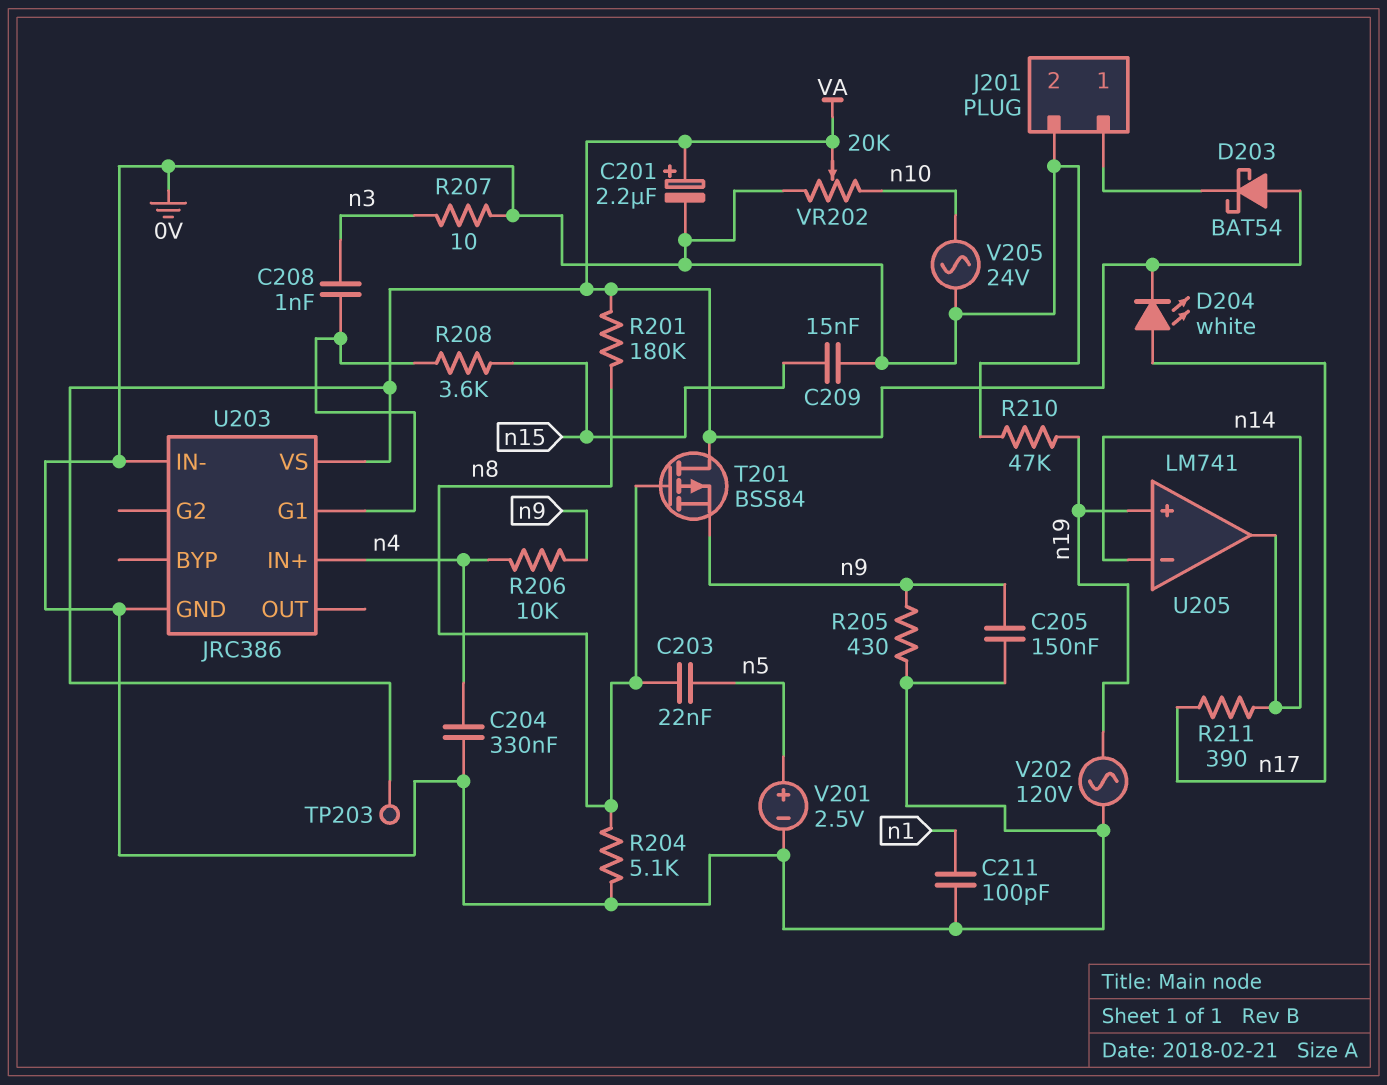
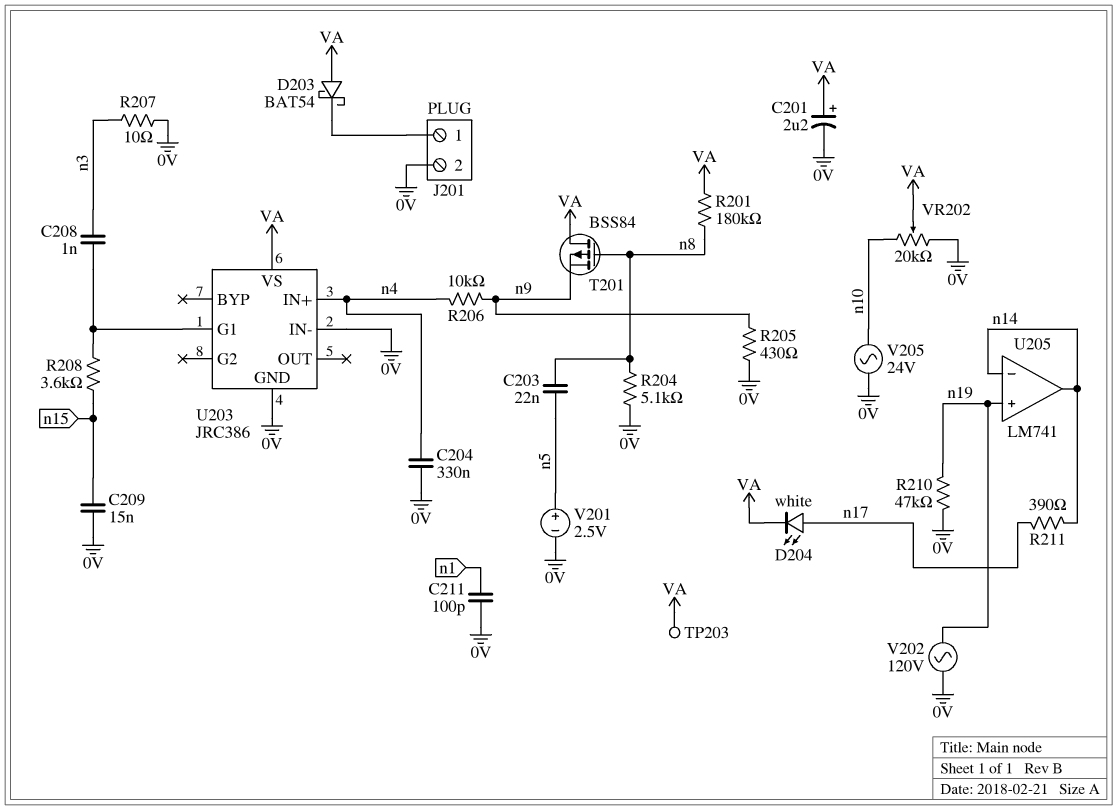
C205: 150nF (0V, n9) -> none

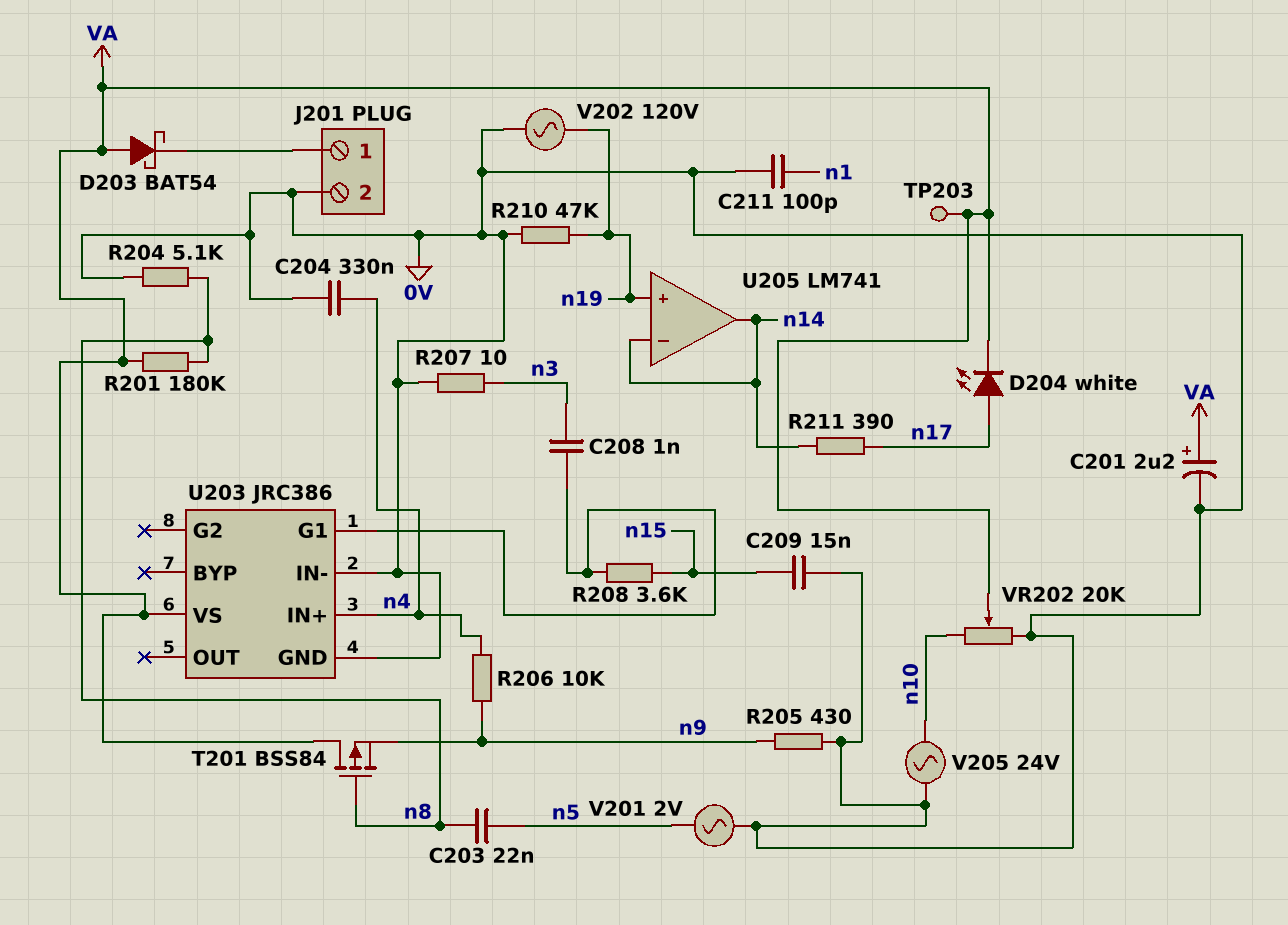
V201: 2.5V (plus n5, minus 0V) -> AC 2V (0V, n5)

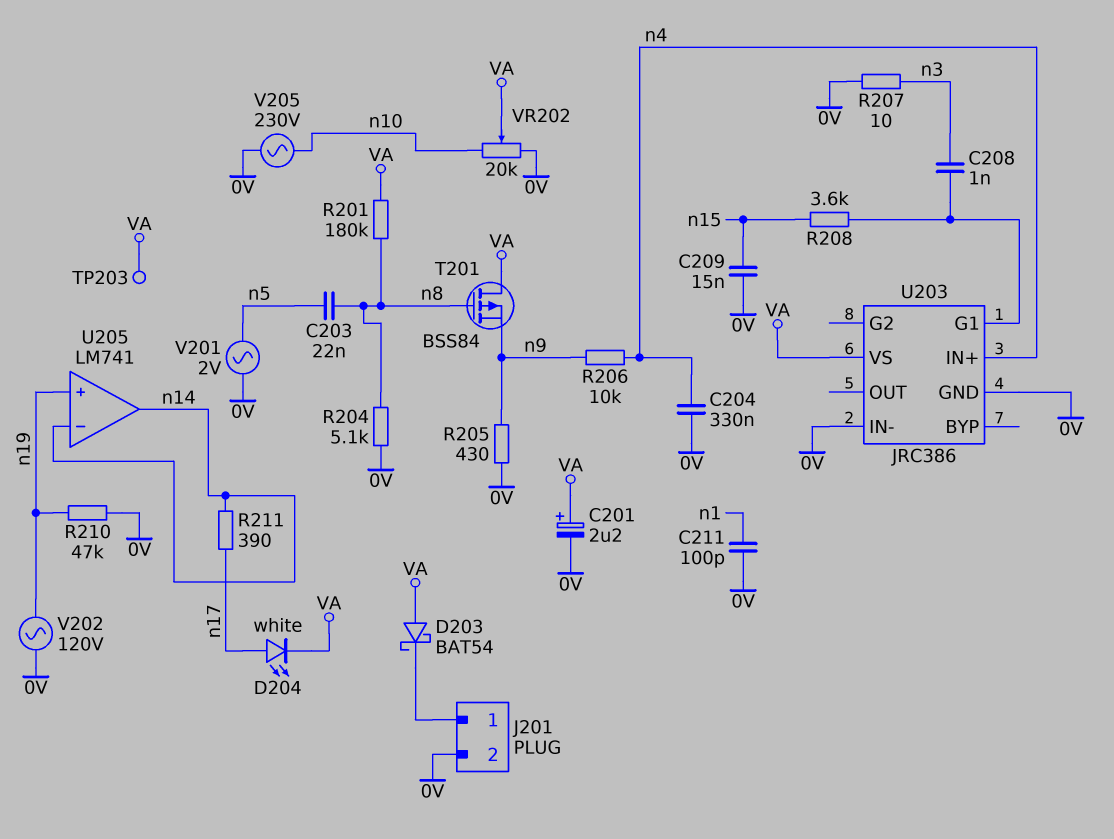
V205: AC 24V (0V, n10) -> AC 230V (0V, n10)

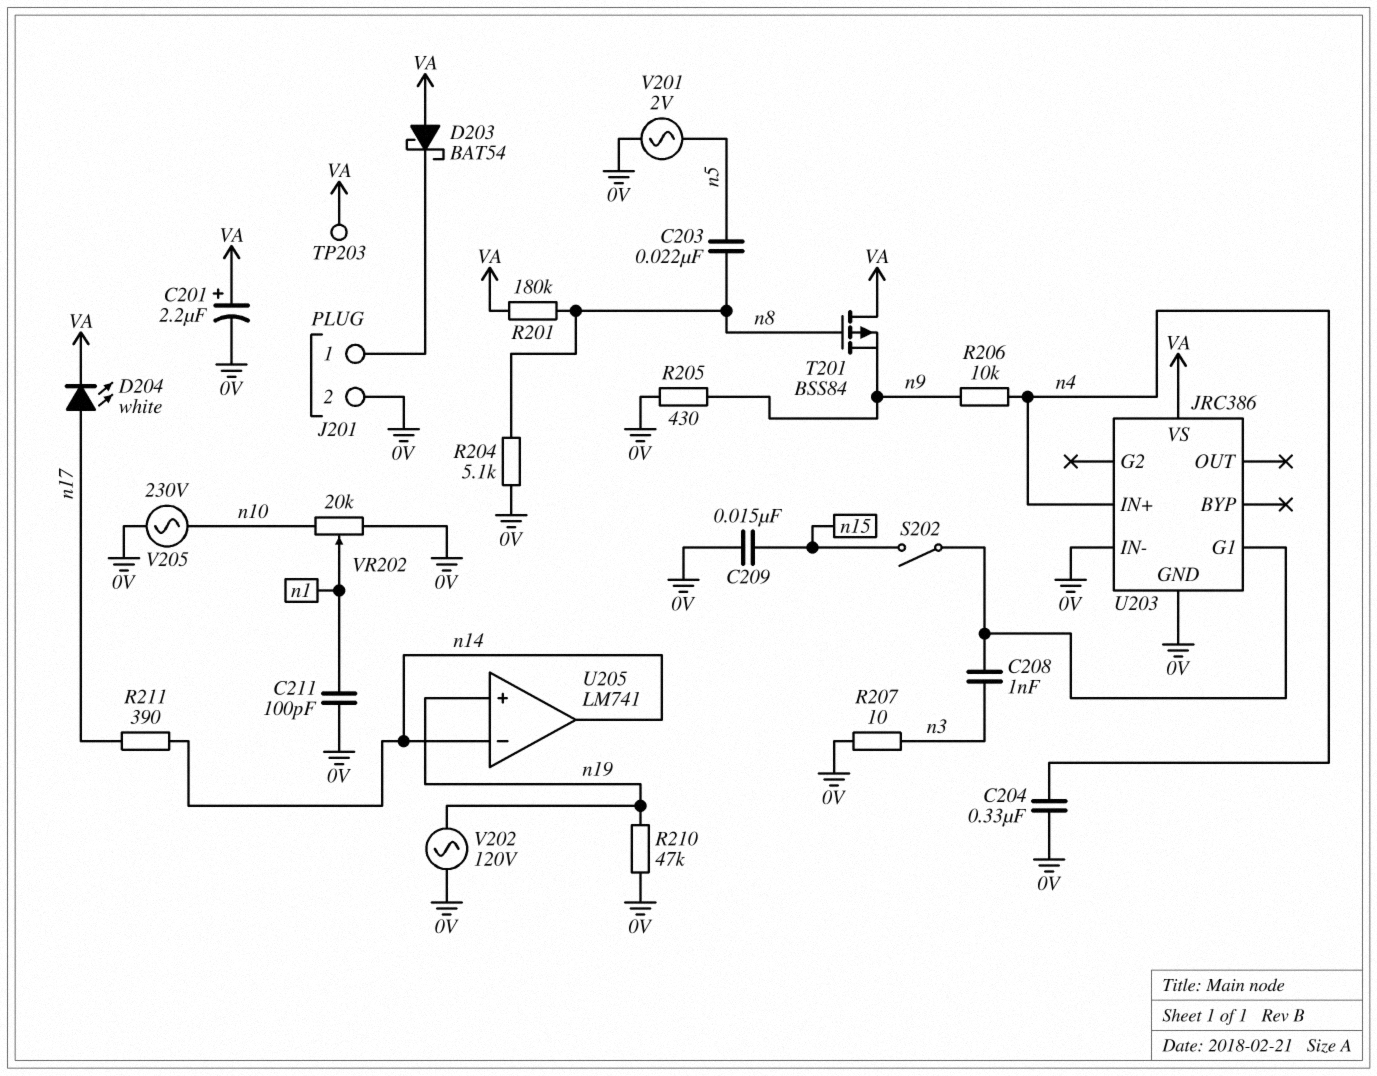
R208: 3.6k (U203/G1, n15) -> none
S202: none -> switch (U203/G1, n15)
VR202: 20k (0V, n10, wiper VA) -> 20k (0V, n10, wiper n1)

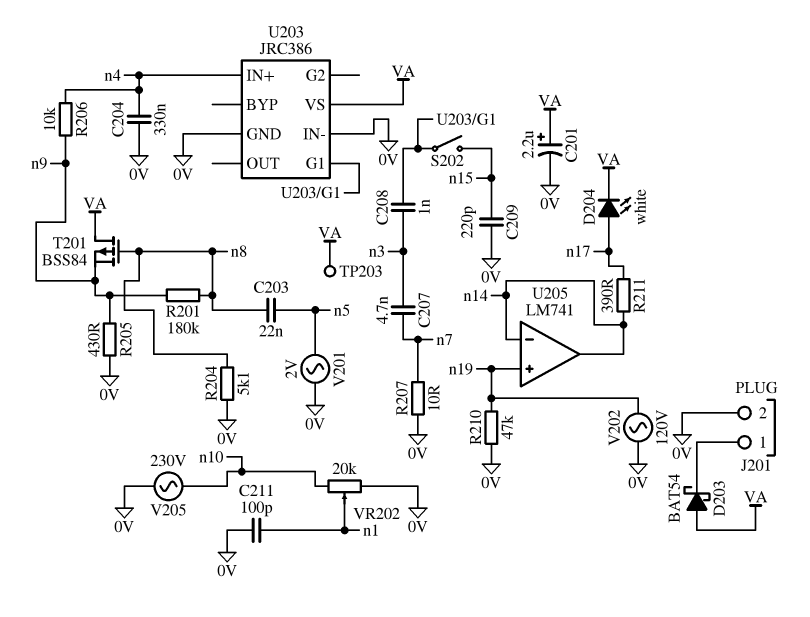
C207: none -> 4.7nF (n3, n7)
C209: 15nF (0V, n15) -> 220pF (0V, n15)
R201: 180k (VA, n8) -> 180k (n8, n9)
R207: 10 (0V, n3) -> 10 (0V, n7)

